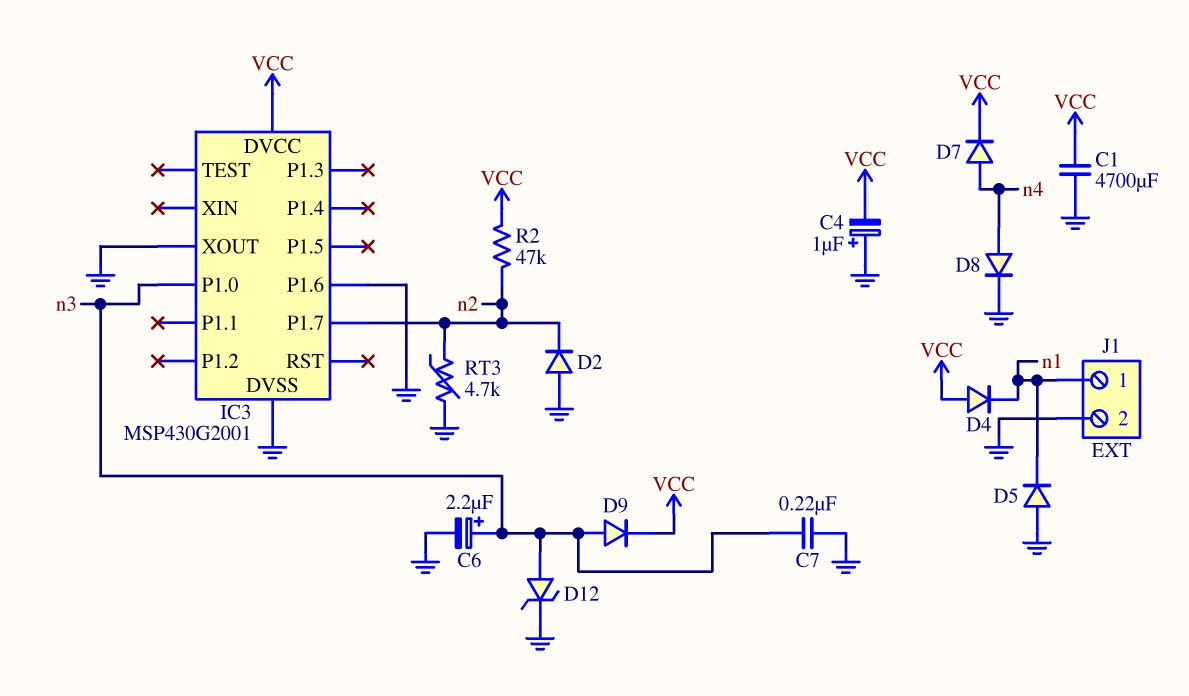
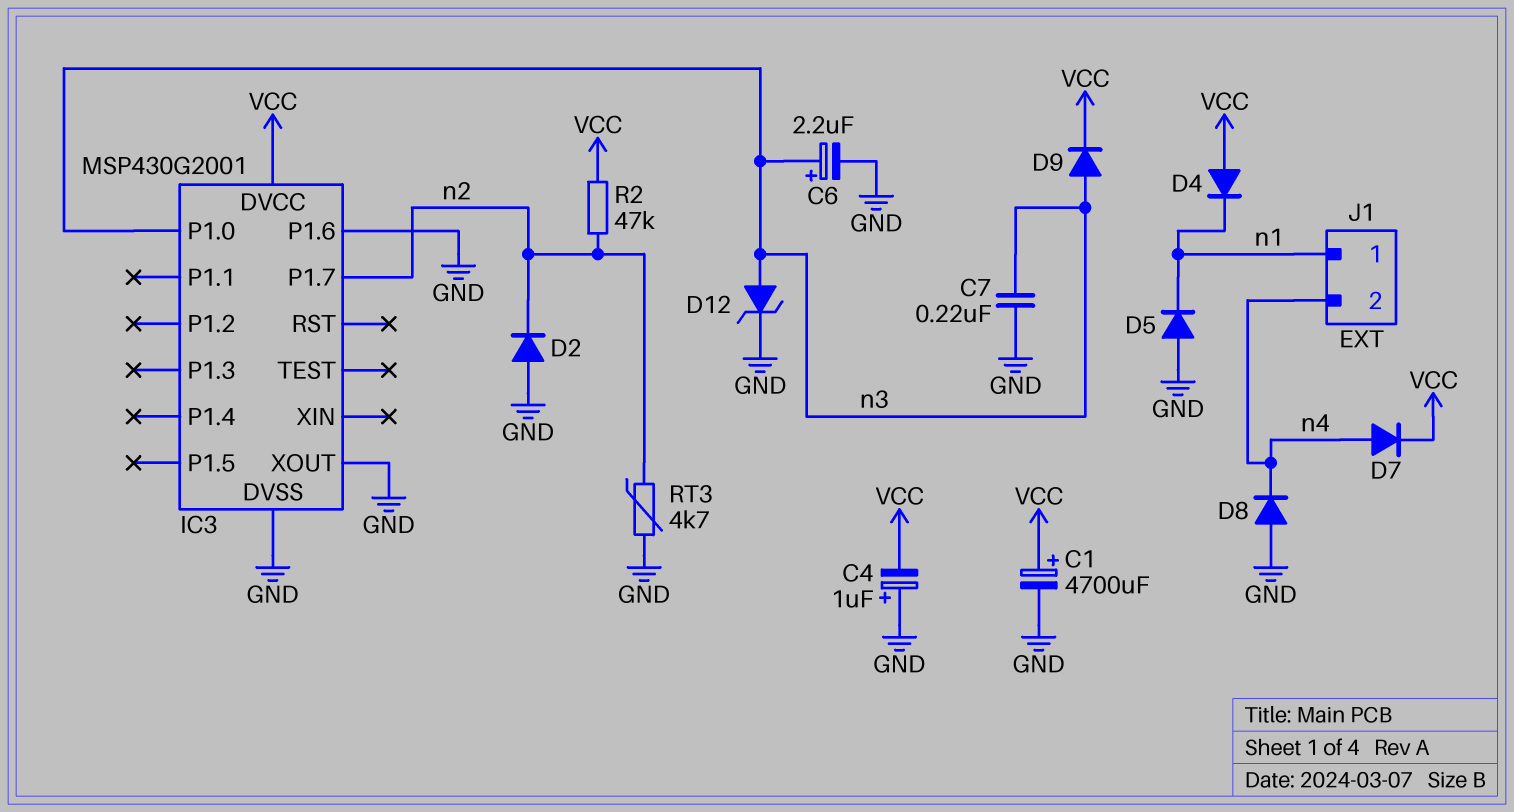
C1: 4700uF (GND, VCC) -> 4700uF (plus VCC, minus GND)
D8: diode (A n4, K GND) -> diode (A GND, K n4)
J1 pin 2: GND -> n4

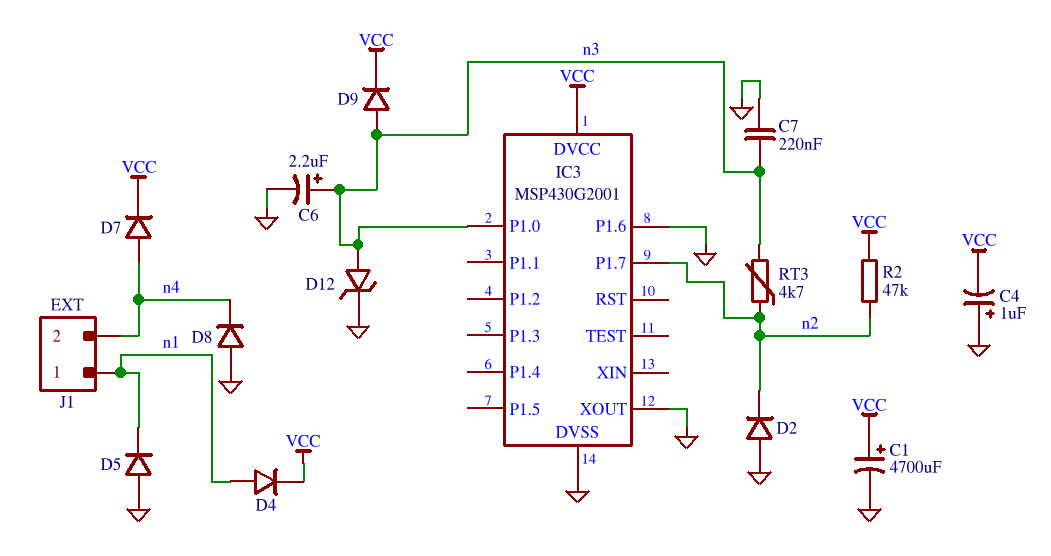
D4: diode (A VCC, K n1) -> diode (A n1, K VCC)
RT3: 4.7k (GND, n2) -> 4.7k (n2, n3)

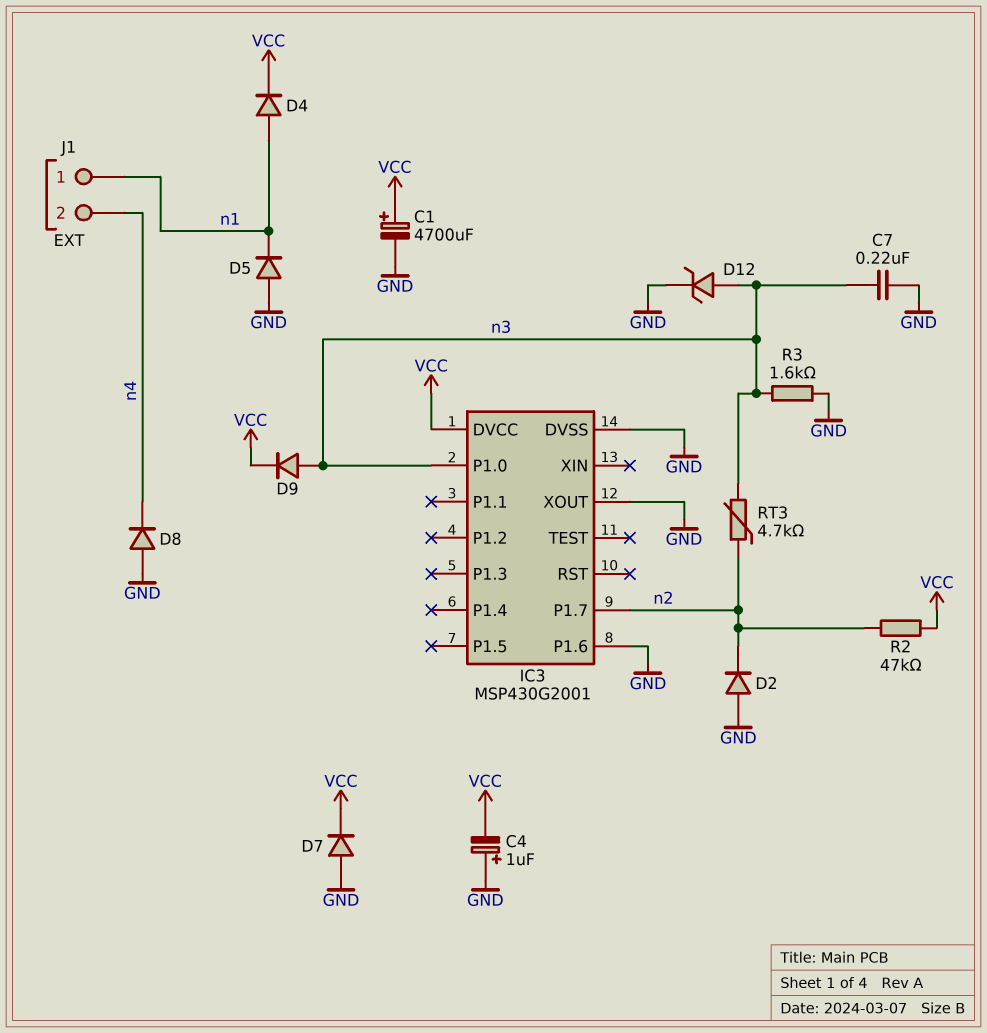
C6: 2.2uF (plus n3, minus GND) -> none
D7: diode (A n4, K VCC) -> diode (A GND, K VCC)
R3: none -> 1.6k (GND, n3)

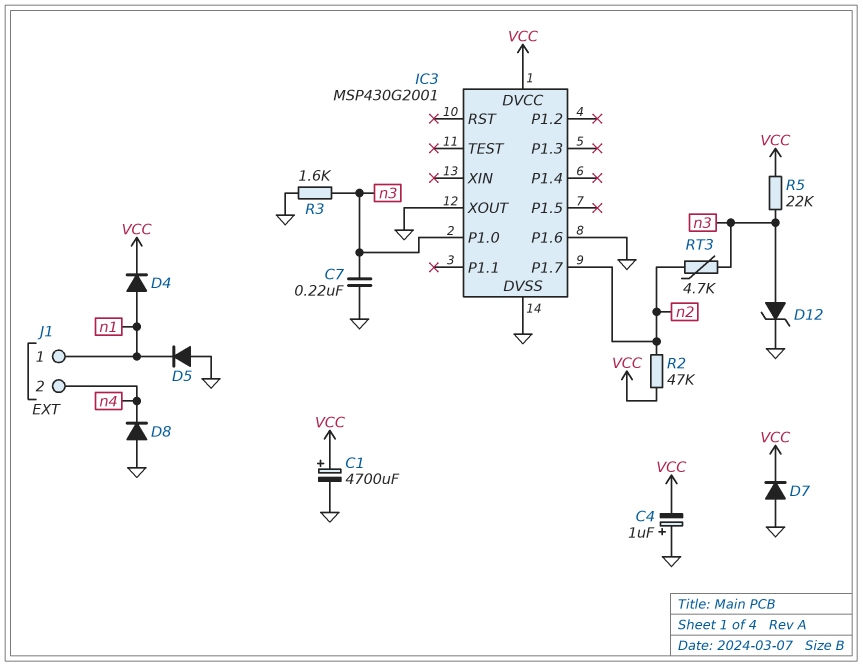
D2: diode (A GND, K n2) -> none
D9: diode (A n3, K VCC) -> none
R5: none -> 22k (VCC, n3)

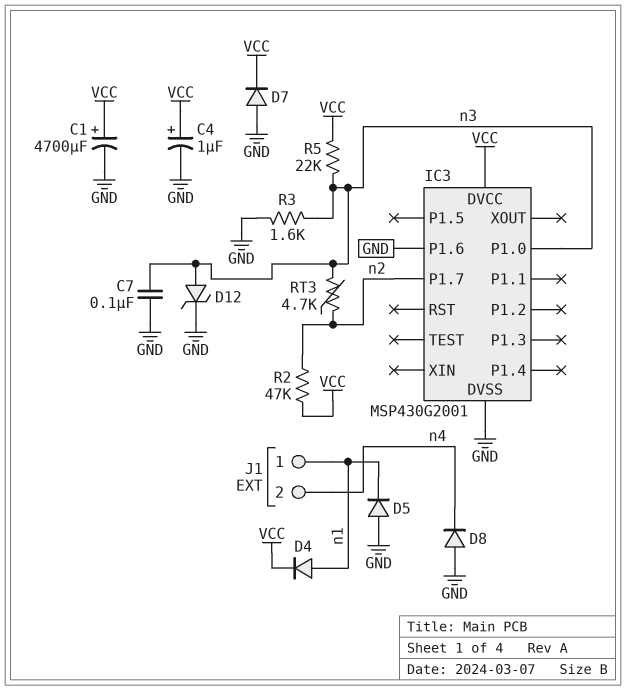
C4: 1uF (plus GND, minus VCC) -> 1uF (plus VCC, minus GND)
C7: 220nF (GND, n3) -> 100nF (GND, n3)
IC3 pin XOUT: GND -> none

